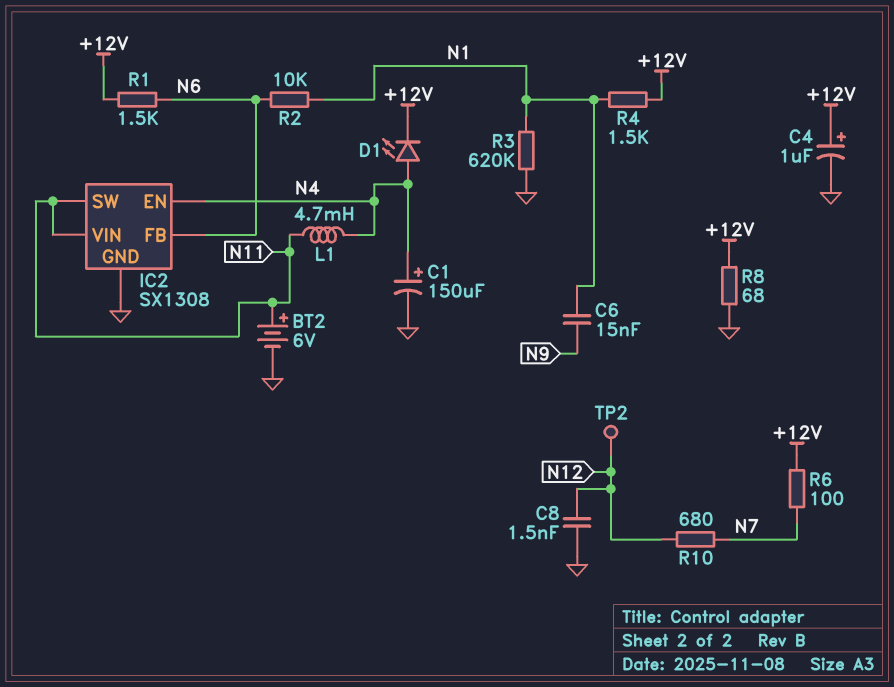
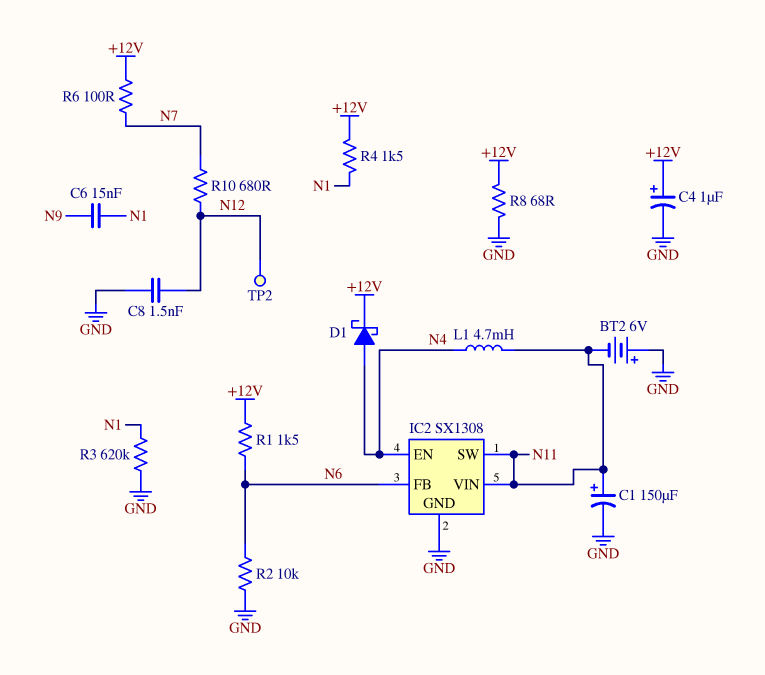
BT2: 6V (plus N11, minus GND) -> 6V (plus GND, minus N11)
C1: 150uF (plus N4, minus GND) -> 150uF (plus N11, minus GND)
D1: LED (A N4, K +12V) -> schottky (A N4, K +12V)
R2: 10k (N1, N6) -> 10k (GND, N6)

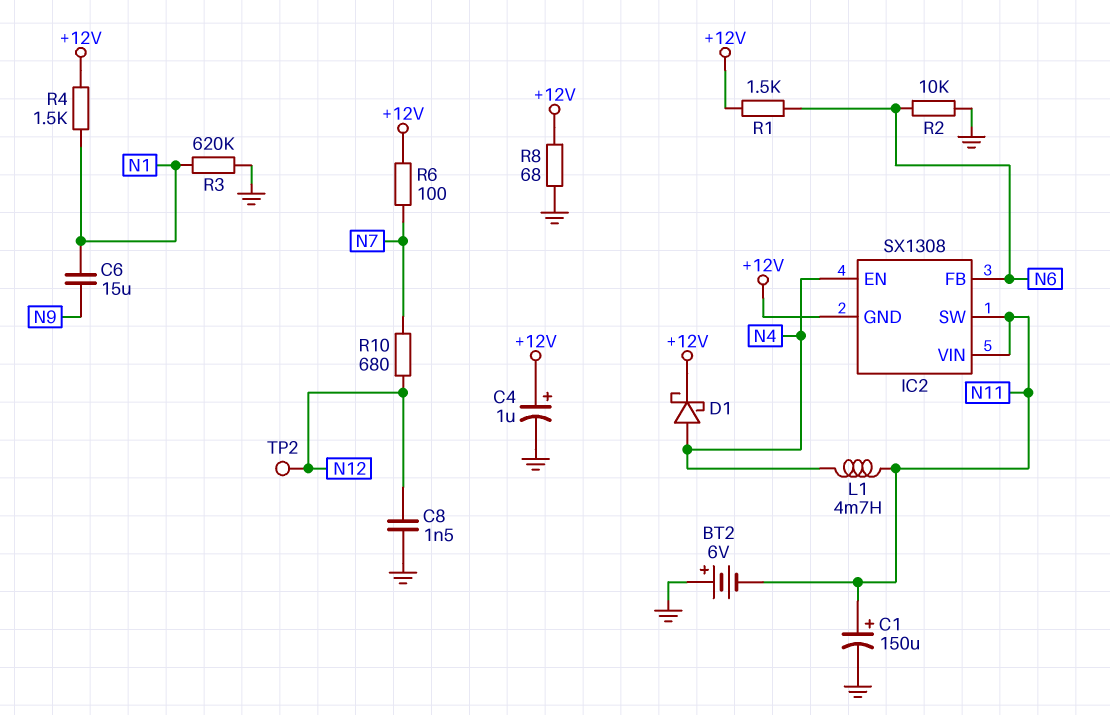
C6: 15nF (N1, N9) -> 15uF (N1, N9)
IC2 pin GND: GND -> +12V

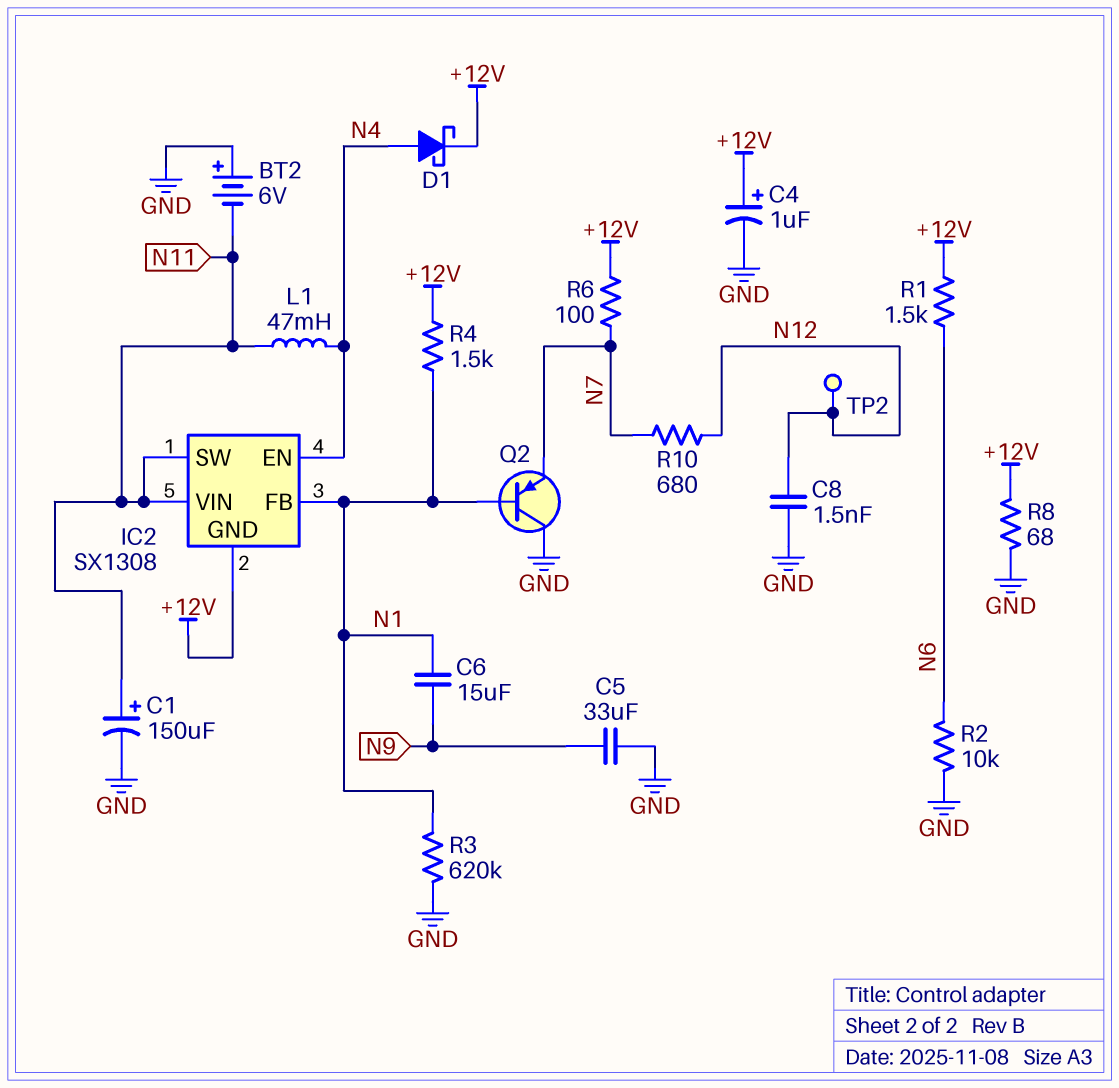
C5: none -> 33uF (GND, N9)
IC2 pin FB: N6 -> N1
L1: 4.7mH (N4, N11) -> 47mH (N4, N11)
Q2: none -> PNP (B N1, C GND, E N7)

